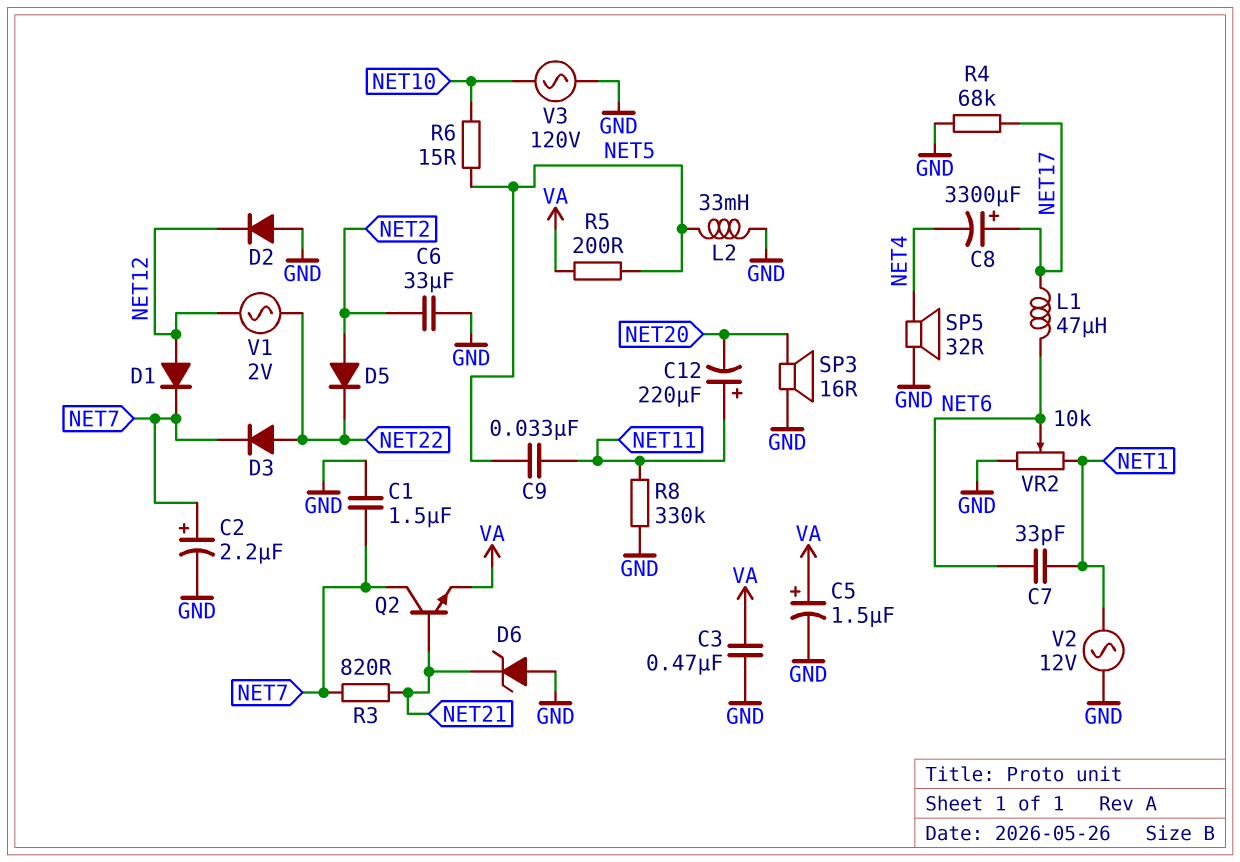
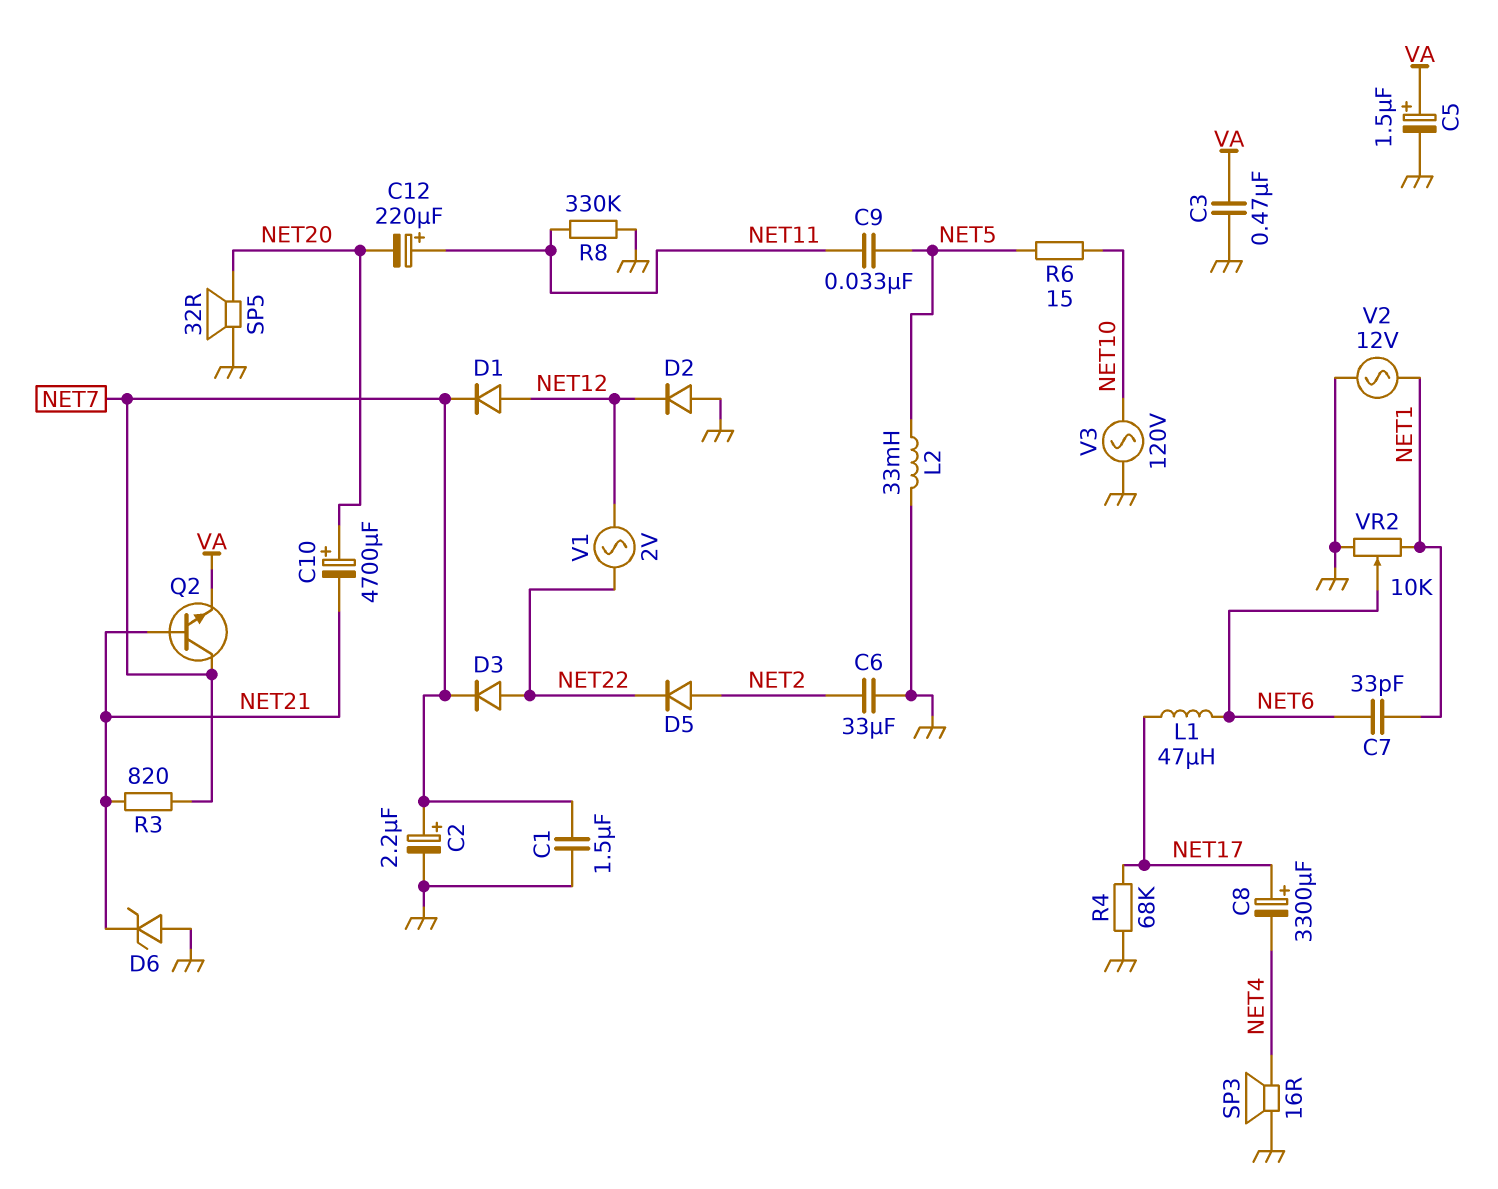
C10: none -> 4700uF (plus NET20, minus NET21)
R5: 200 (NET5, VA) -> none
SP3: speaker 16R (GND, NET20) -> speaker 16R (GND, NET4)
SP5: speaker 32R (GND, NET4) -> speaker 32R (GND, NET20)

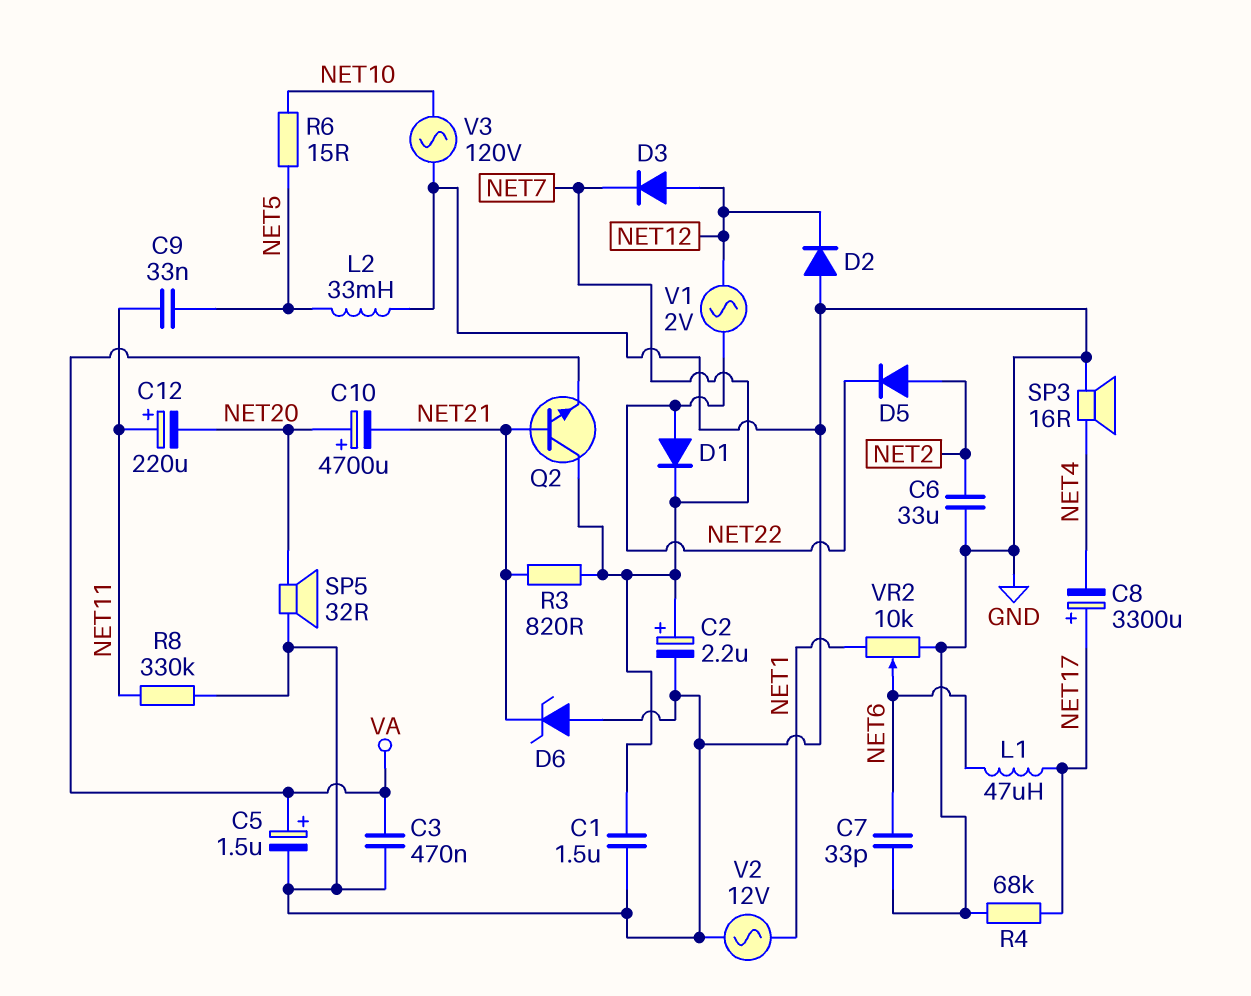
C7: 33pF (NET1, NET6) -> 33pF (GND, NET6)
D1: diode (A NET12, K NET7) -> diode (A NET22, K NET7)
D3: diode (A NET22, K NET7) -> diode (A NET12, K NET7)

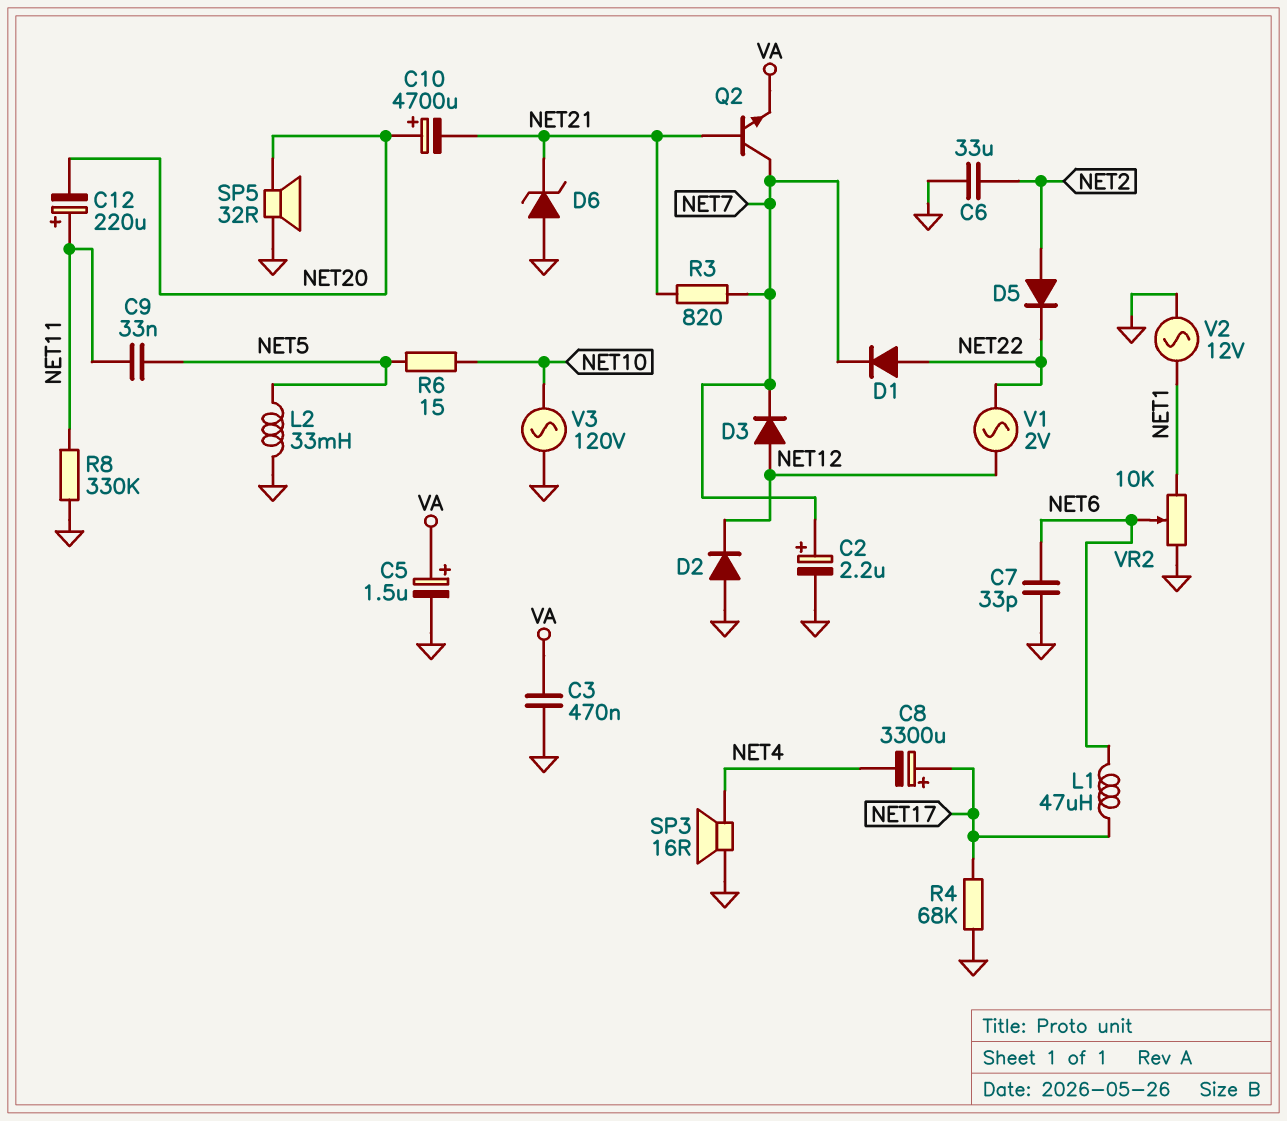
C1: 1.5uF (GND, NET7) -> none

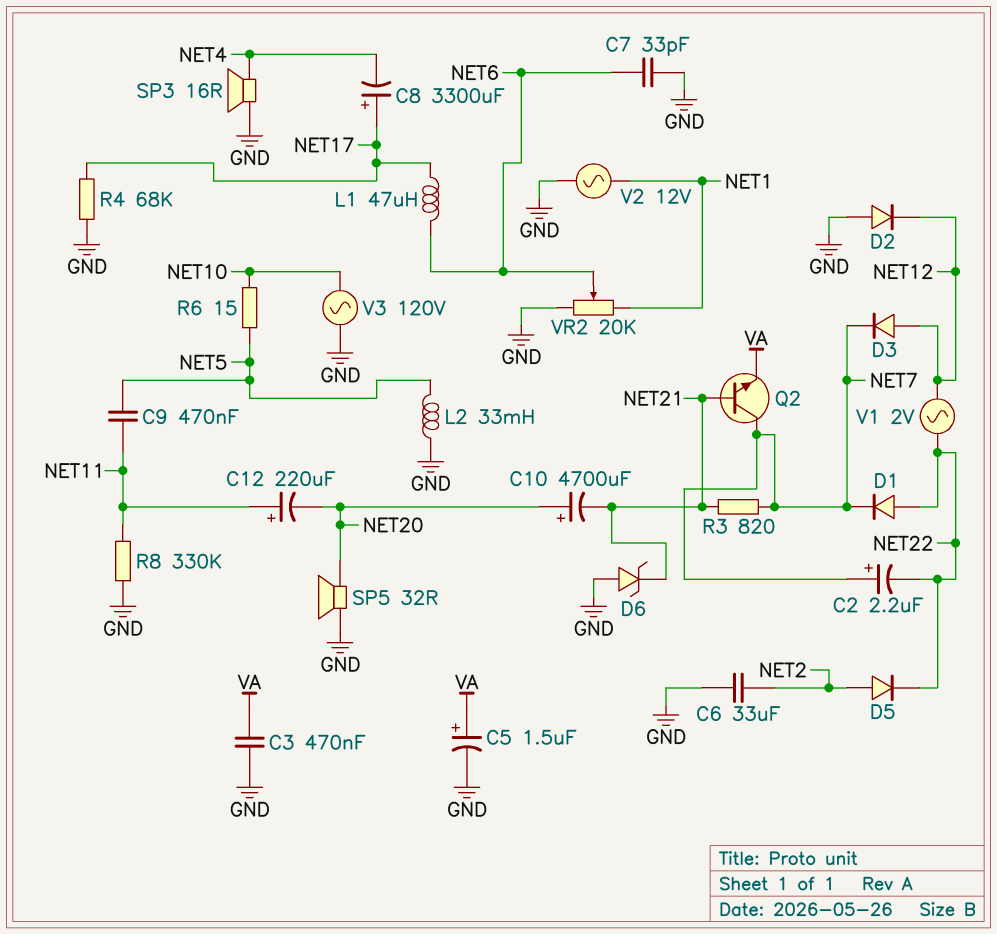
C2: 2.2uF (plus NET7, minus GND) -> 2.2uF (plus NET7, minus NET22)
C9: 33nF (NET5, NET11) -> 470nF (NET5, NET11)
VR2: 10k (GND, NET1, wiper NET6) -> 20k (GND, NET1, wiper NET6)

